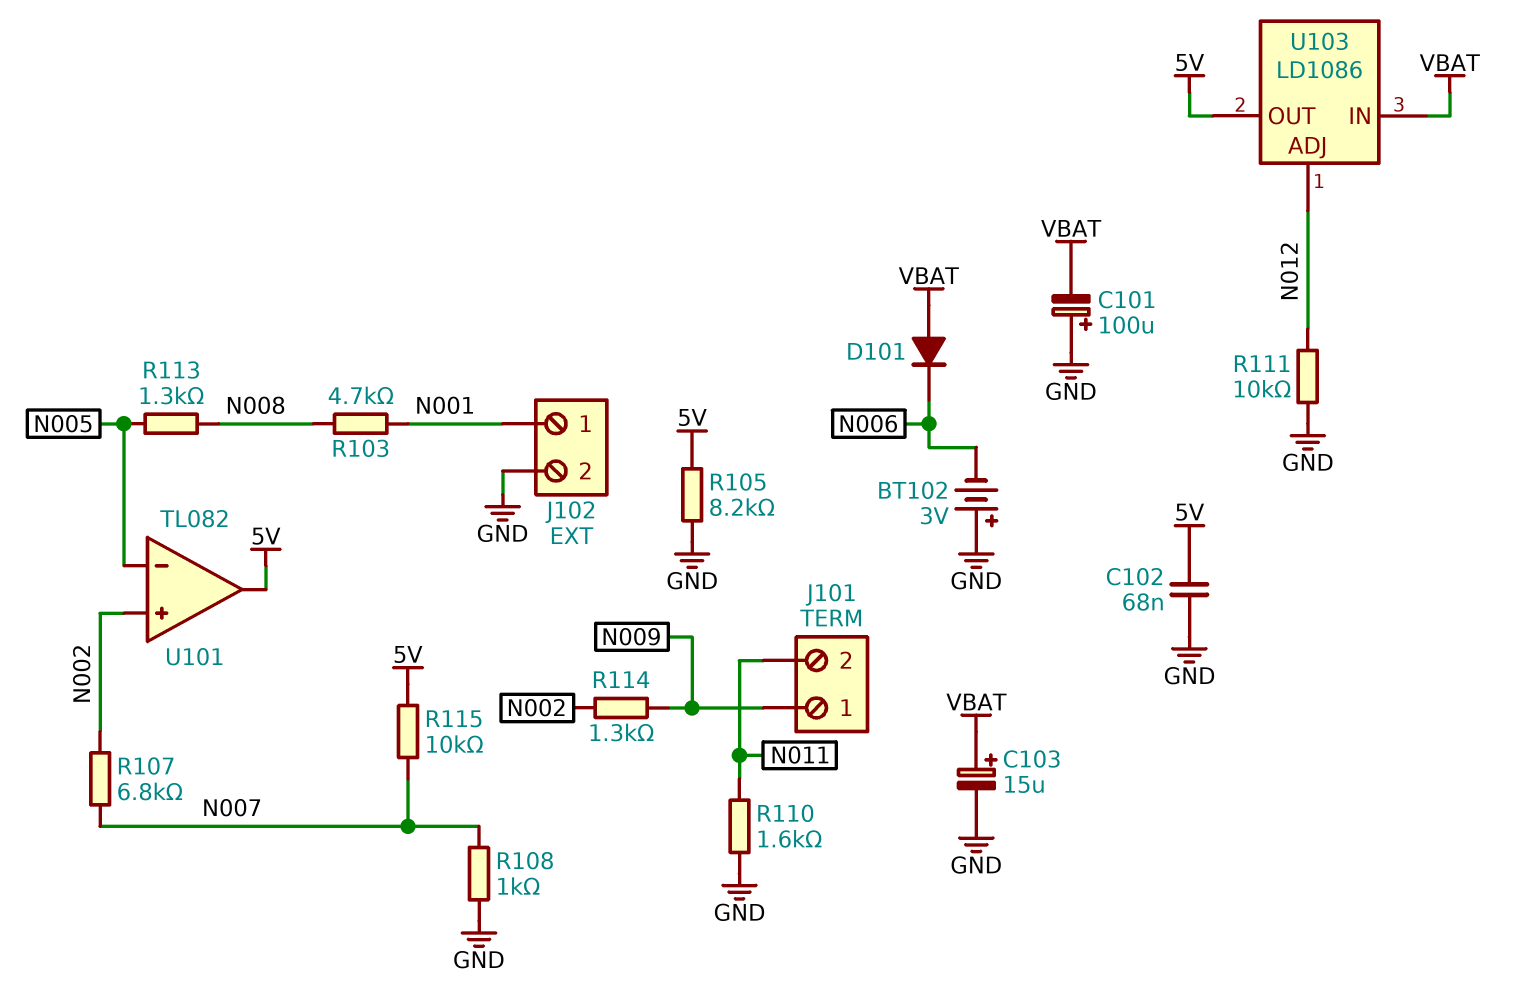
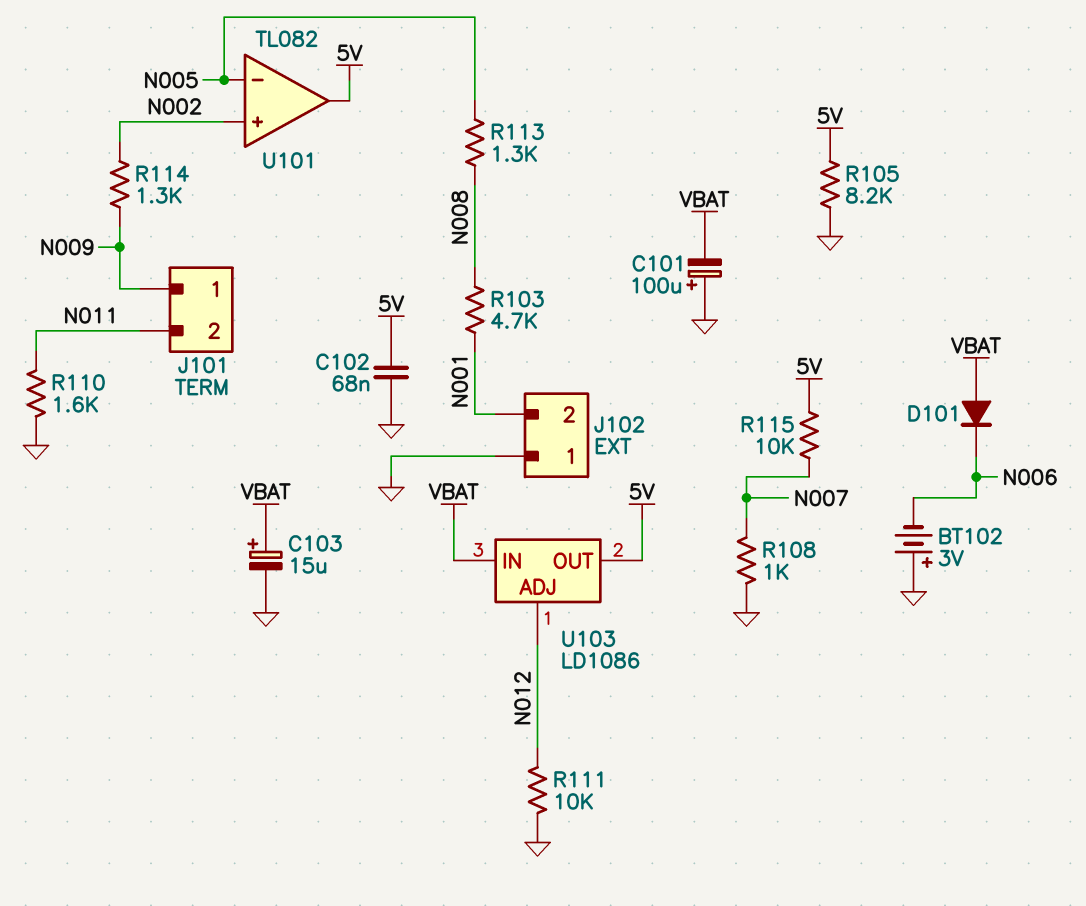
J102 pin 1: N001 -> GND
J102 pin 2: GND -> N001
R107: 6.8k (N002, N007) -> none

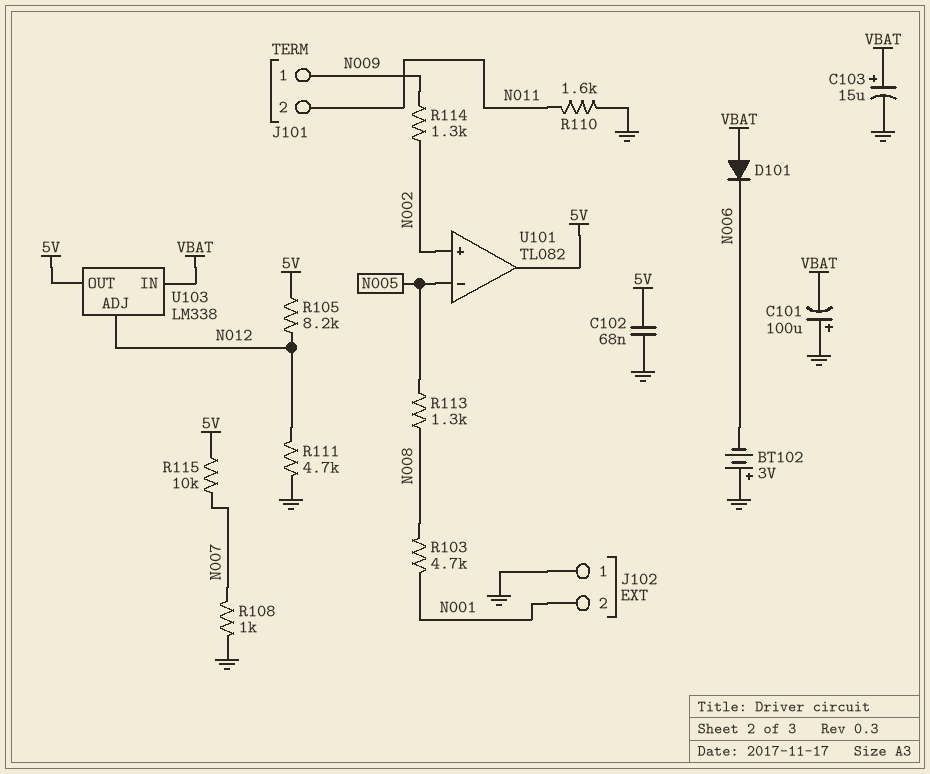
R105: 8.2k (5V, GND) -> 8.2k (5V, N012)
R111: 10k (GND, N012) -> 4.7k (GND, N012)
U103: LD1086 -> LM338

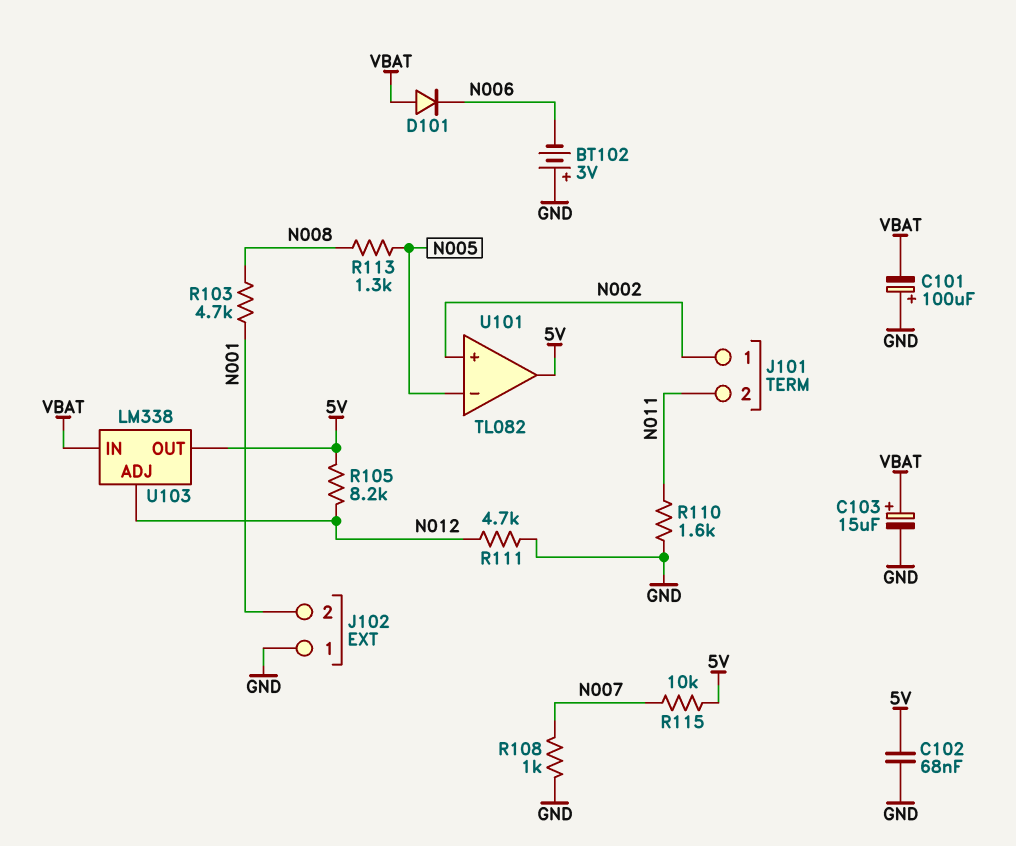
J101 pin 1: N009 -> N002
R114: 1.3k (N002, N009) -> none

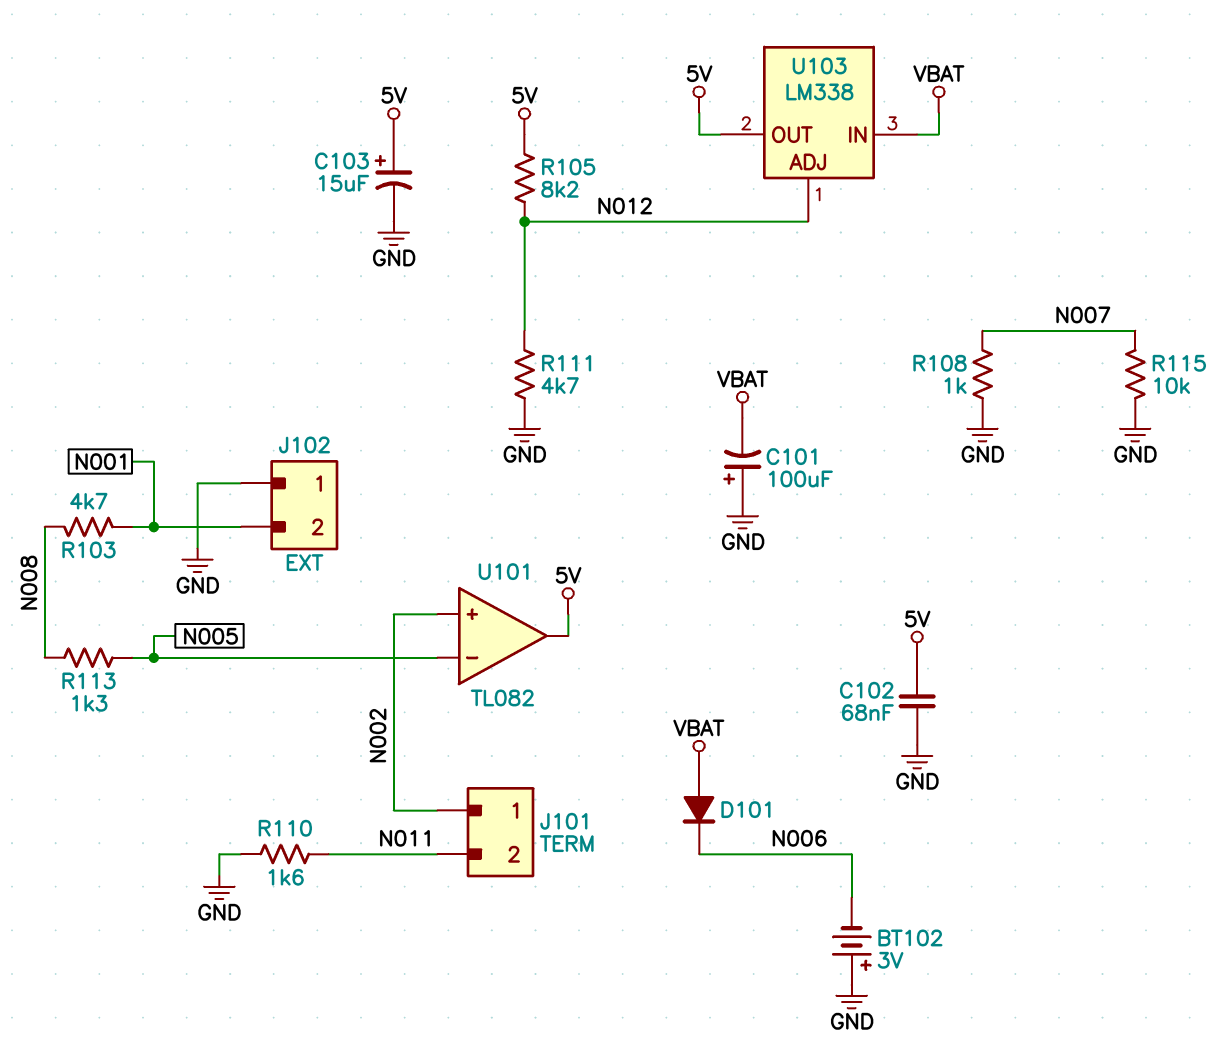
C103: 15uF (plus VBAT, minus GND) -> 15uF (plus 5V, minus GND)
R115: 10k (5V, N007) -> 10k (GND, N007)

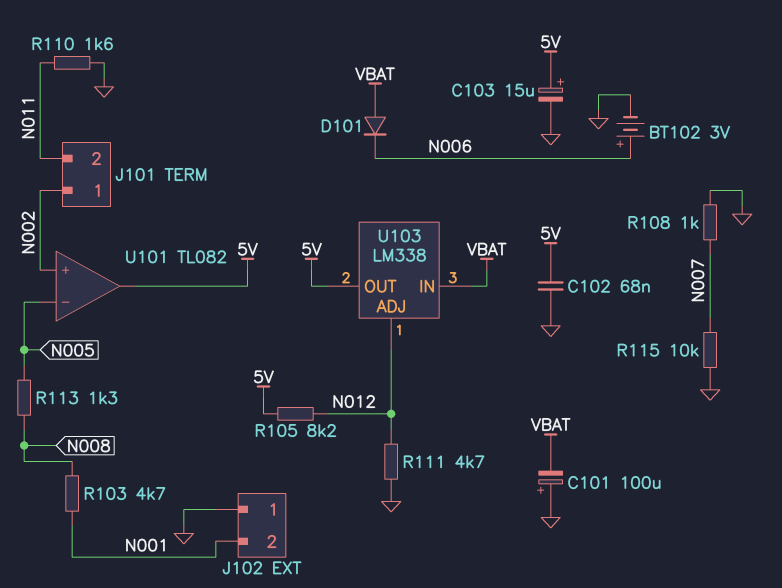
BT102: 3V (plus GND, minus N006) -> 3V (plus N006, minus GND)

